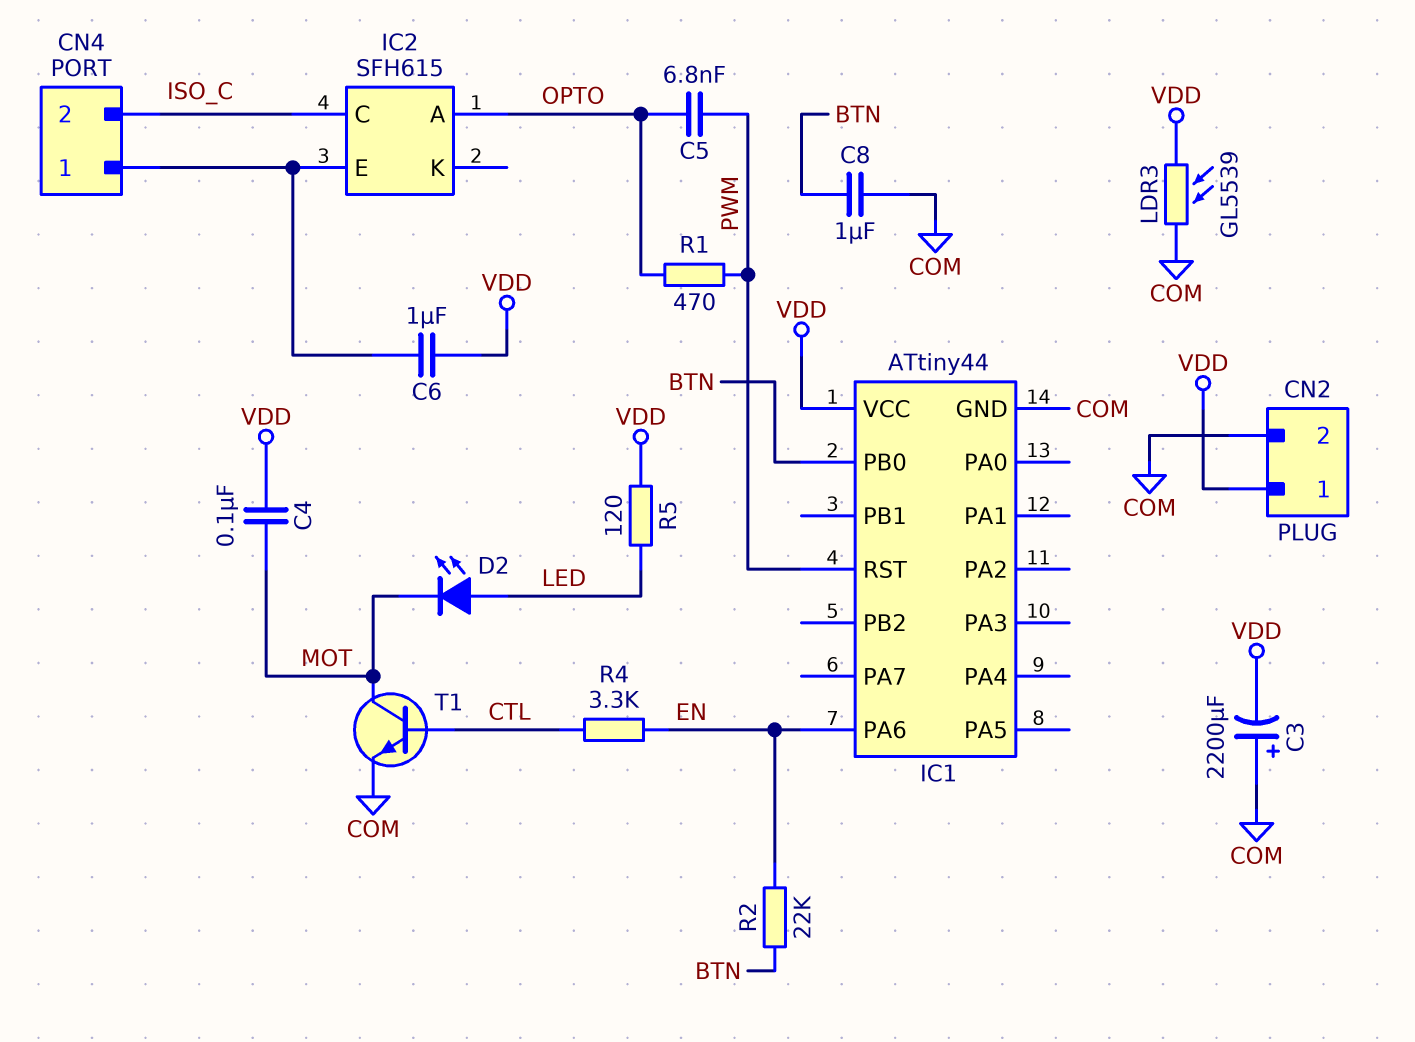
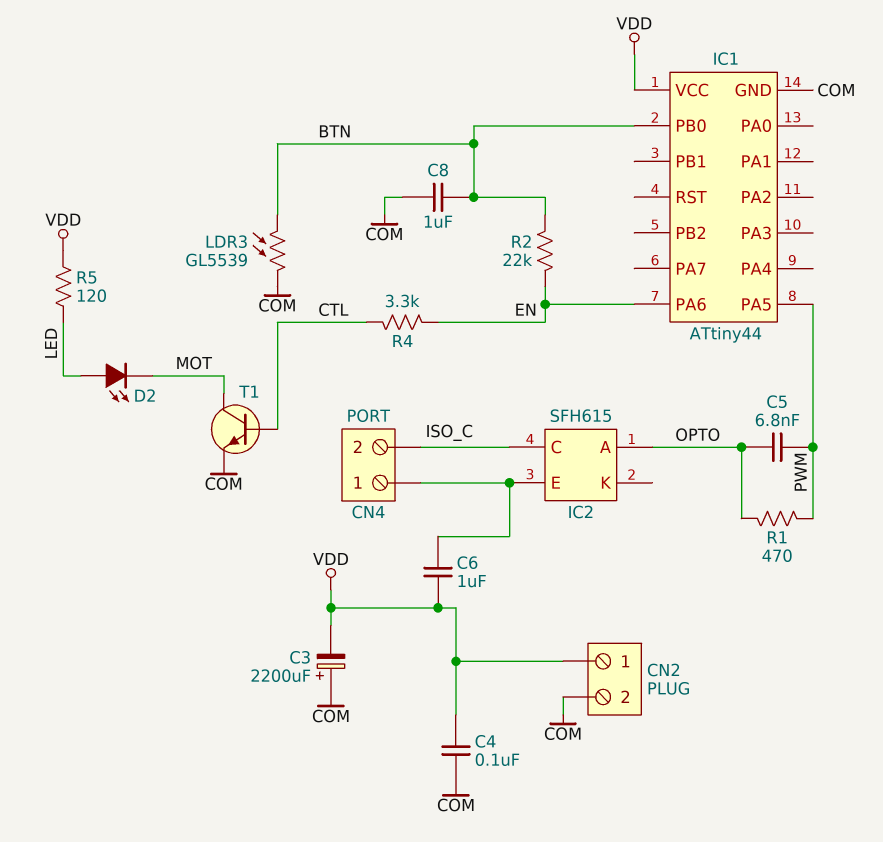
C4: 100nF (MOT, VDD) -> 100nF (COM, VDD)
IC1 pin PA5: none -> PWM
IC1 pin RST: PWM -> none
LDR3: GL5539 (COM, VDD) -> GL5539 (BTN, COM)

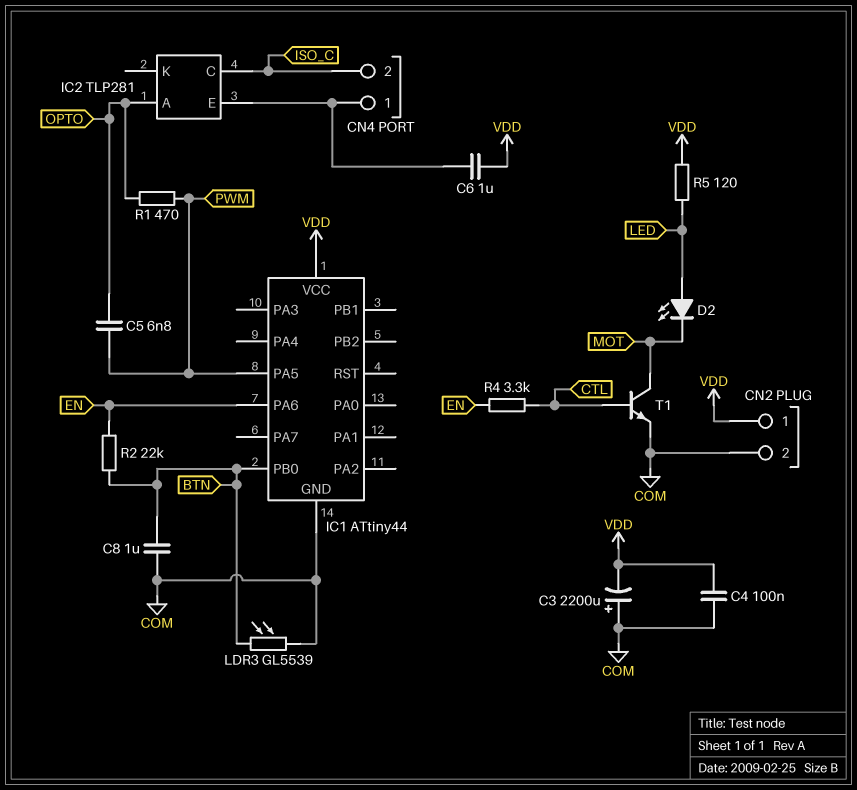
IC2: SFH615 -> TLP281

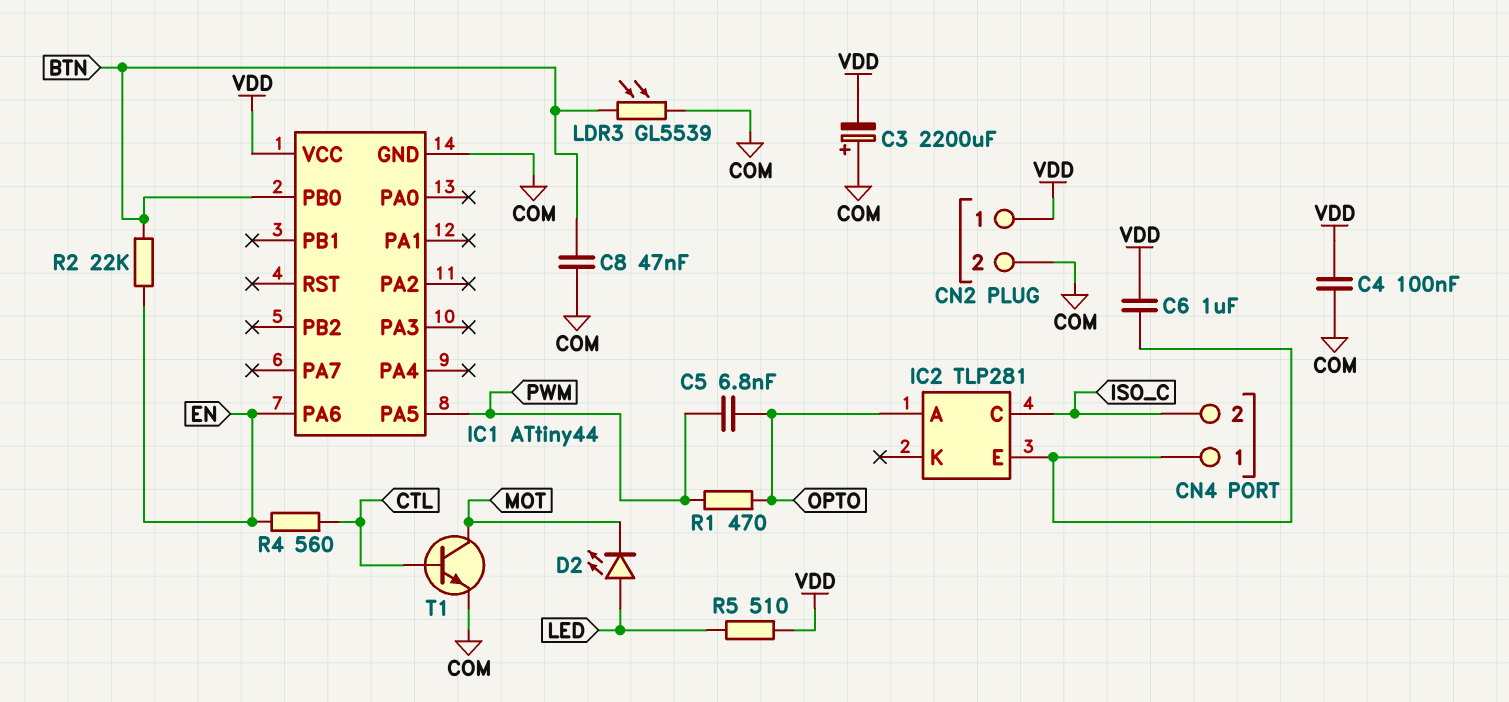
C8: 1uF (BTN, COM) -> 47nF (BTN, COM)
R4: 3.3k (CTL, EN) -> 560 (CTL, EN)
R5: 120 (LED, VDD) -> 510 (LED, VDD)

